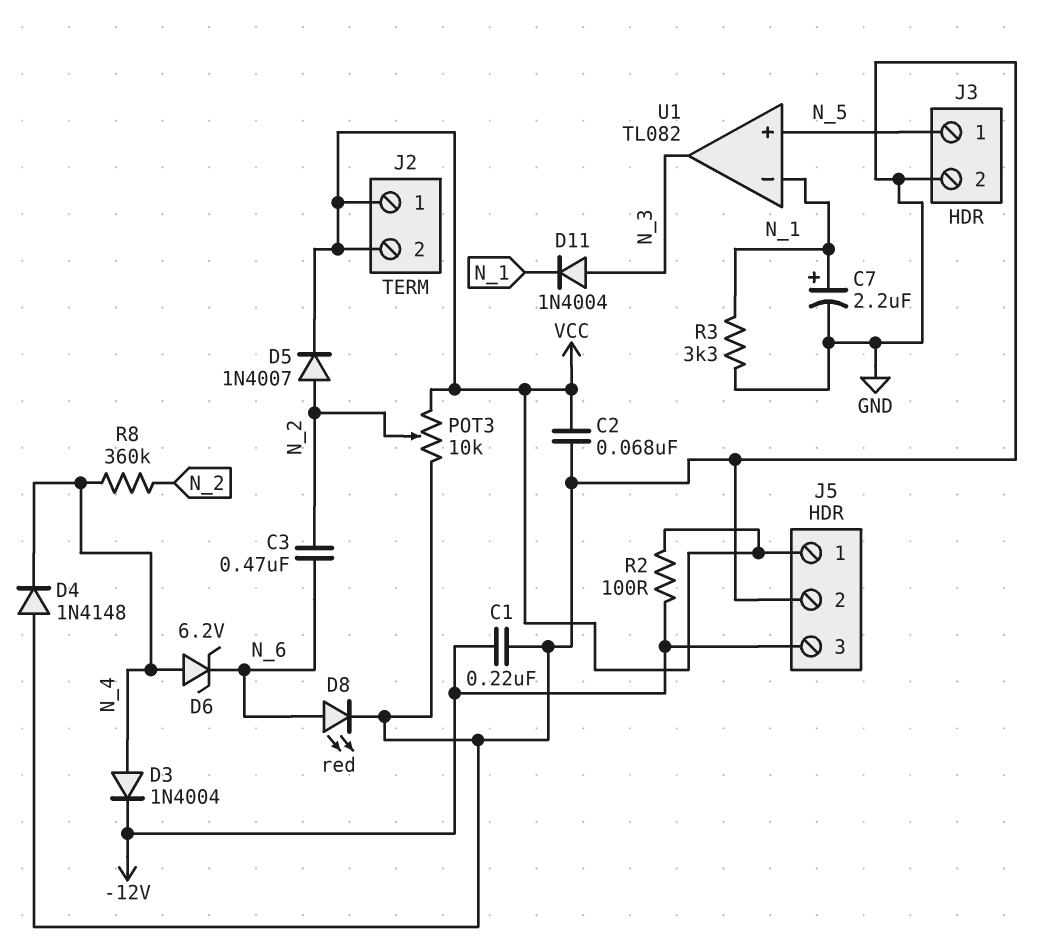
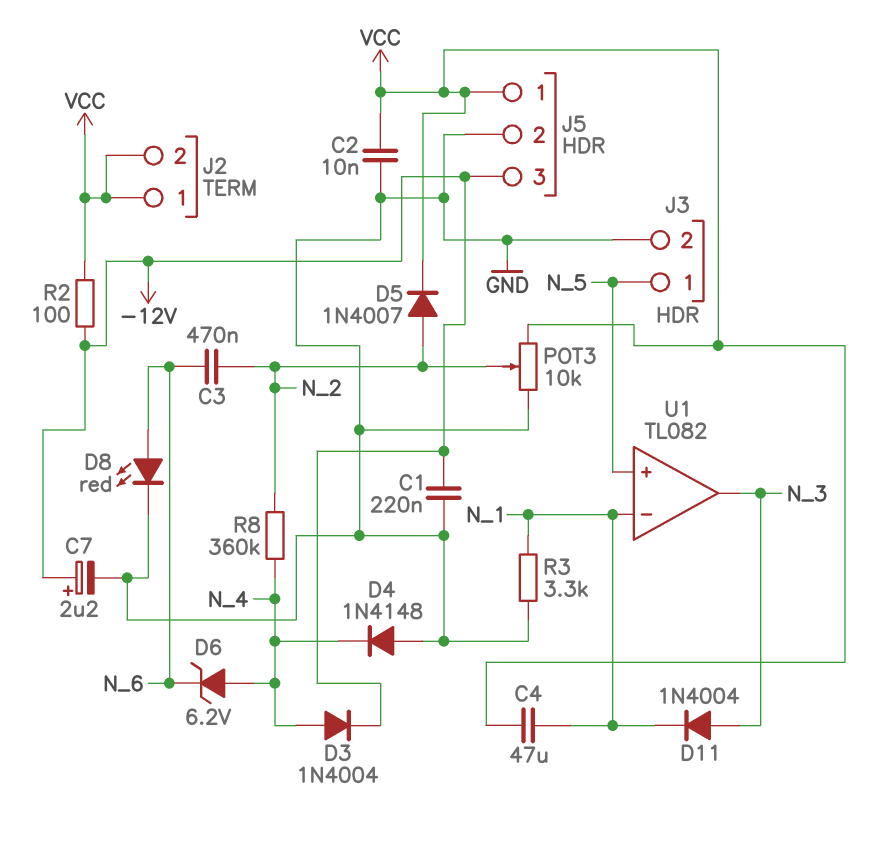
C2: 68nF (GND, VCC) -> 10nF (GND, VCC)
C4: none -> 47uF (N_1, VCC)
C7: 2.2uF (plus N_1, minus GND) -> 2.2uF (plus -12V, minus GND)

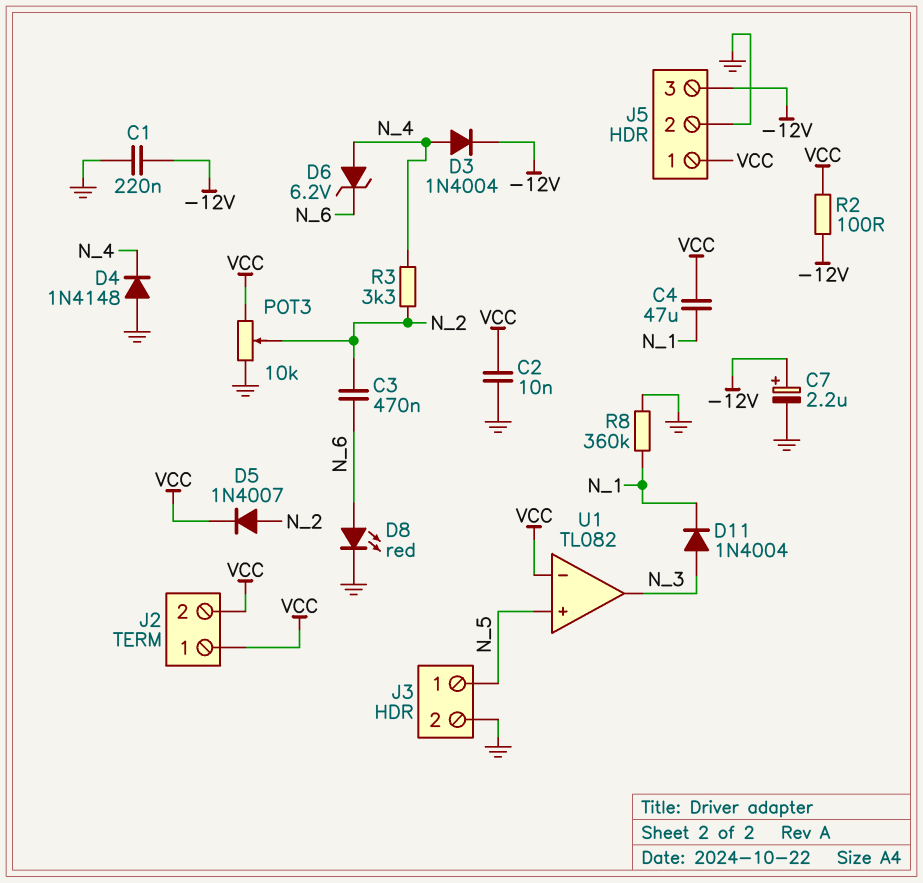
R3: 3.3k (GND, N_1) -> 3.3k (N_2, N_4)
R8: 360k (N_2, N_4) -> 360k (GND, N_1)
U1 pin in-: N_1 -> VCC

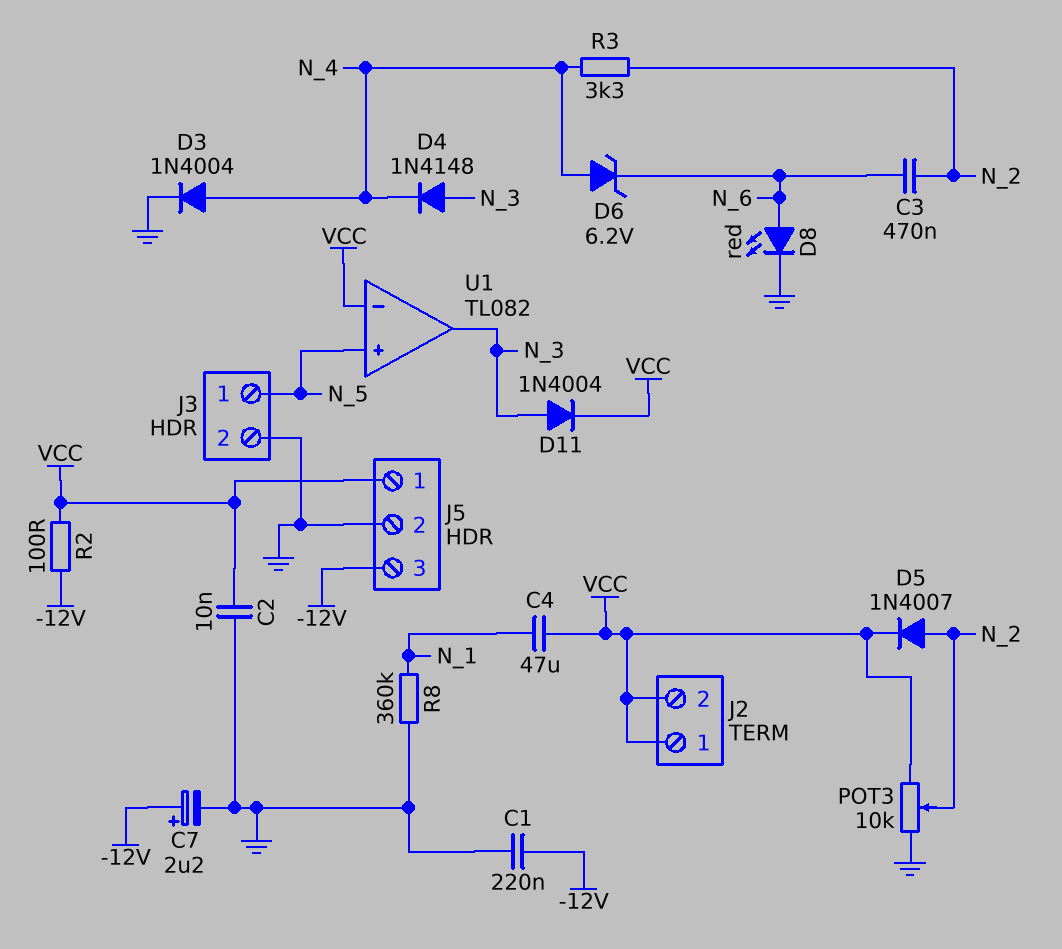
D3: diode 1N4004 (A N_4, K -12V) -> diode 1N4004 (A N_4, K GND)
D4: diode 1N4148 (A GND, K N_4) -> diode 1N4148 (A N_3, K N_4)
D11: diode 1N4004 (A N_3, K N_1) -> diode 1N4004 (A N_3, K VCC)

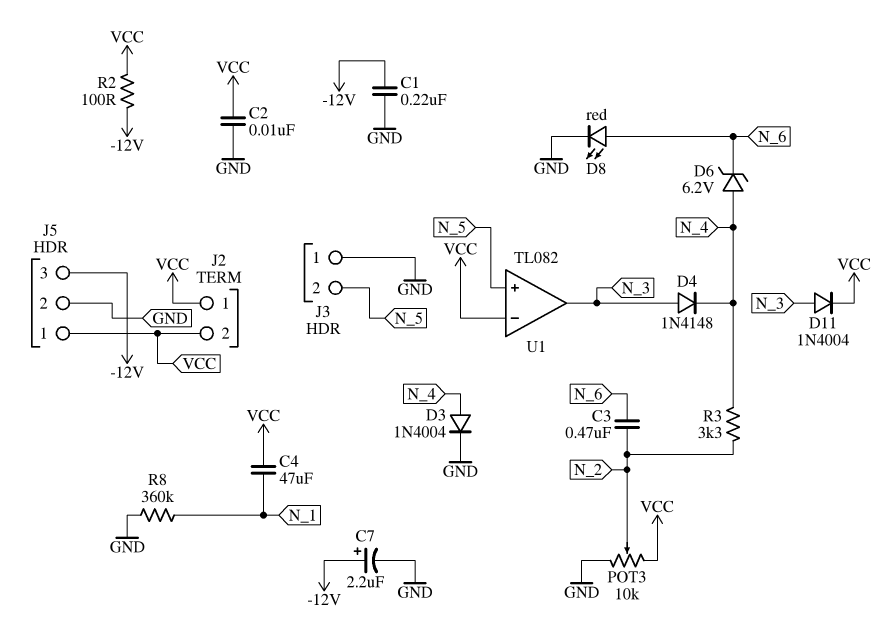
D5: diode 1N4007 (A N_2, K VCC) -> none
J3 pin 1: N_5 -> GND
J3 pin 2: GND -> N_5

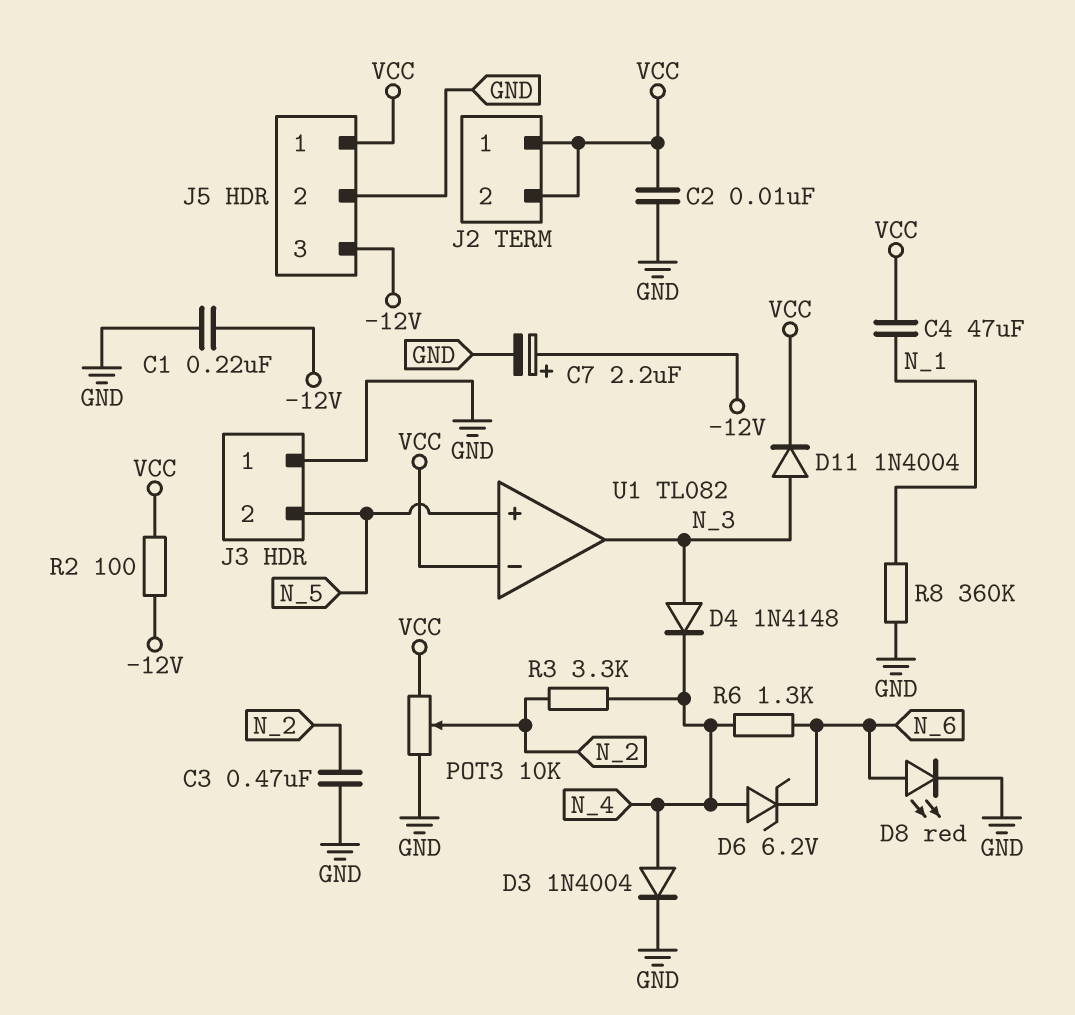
C3: 470nF (N_2, N_6) -> 470nF (GND, N_2)
R6: none -> 1.3k (N_4, N_6)

